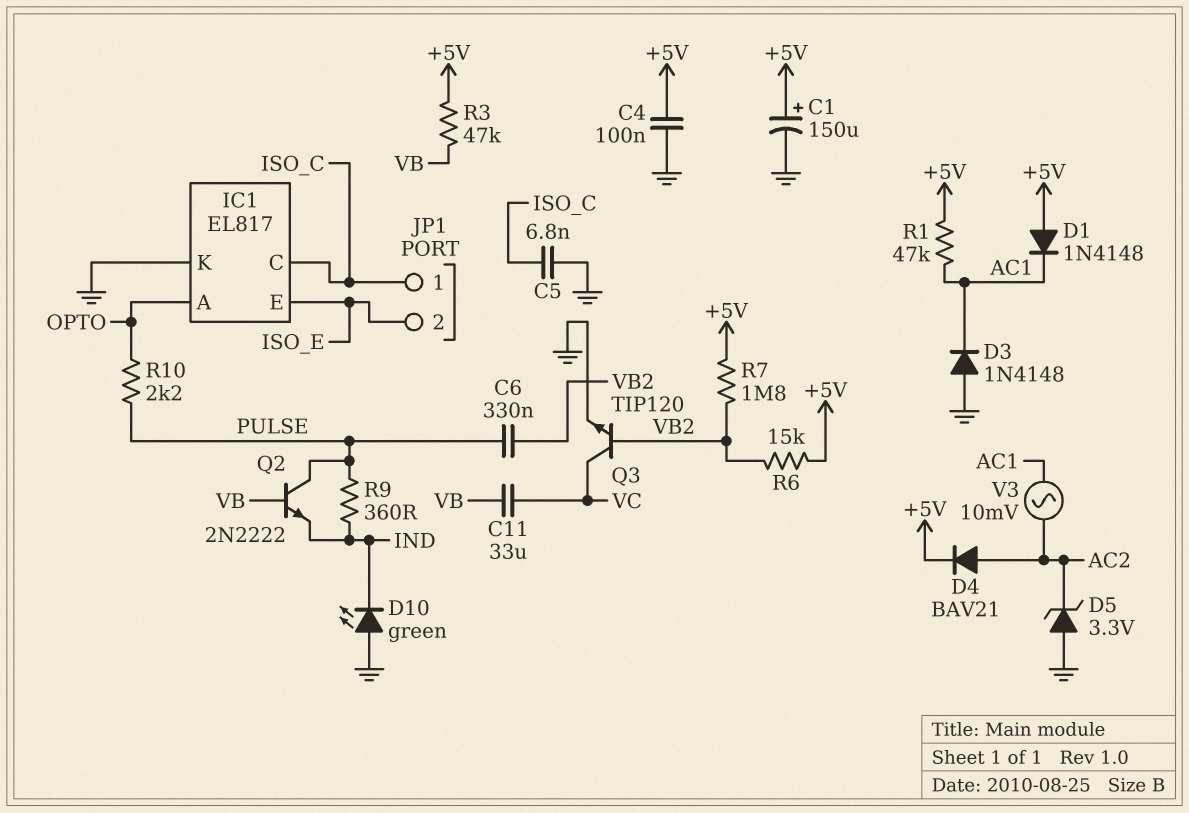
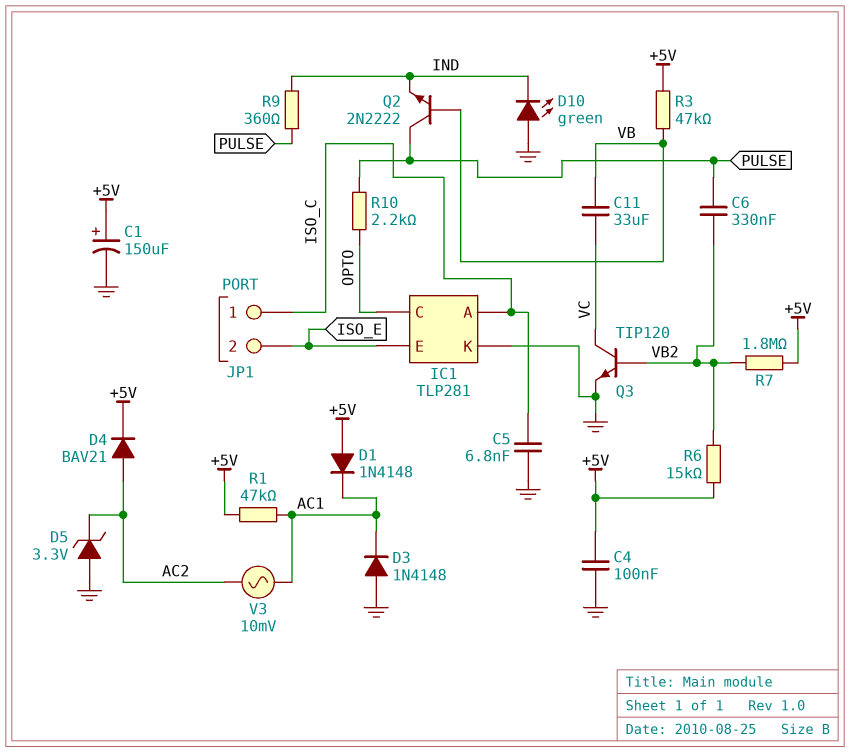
IC1: EL817 -> TLP281
IC1 pin A: OPTO -> ISO_C
IC1 pin C: ISO_C -> OPTO

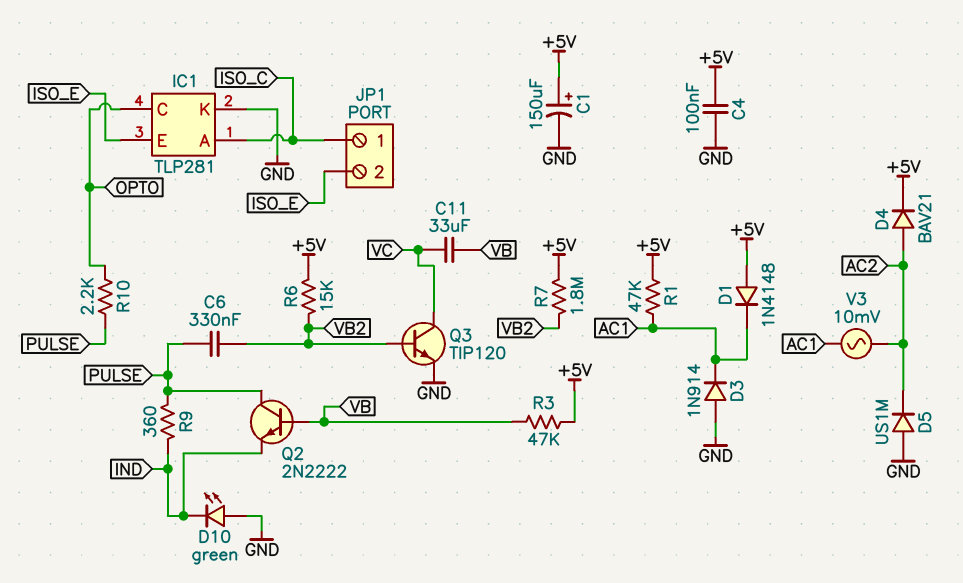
C5: 6.8nF (GND, ISO_C) -> none
D3: diode 1N4148 (A GND, K AC1) -> diode 1N914 (A GND, K AC1)
D5: zener 3.3V (A GND, K AC2) -> diode US1M (A GND, K AC2)

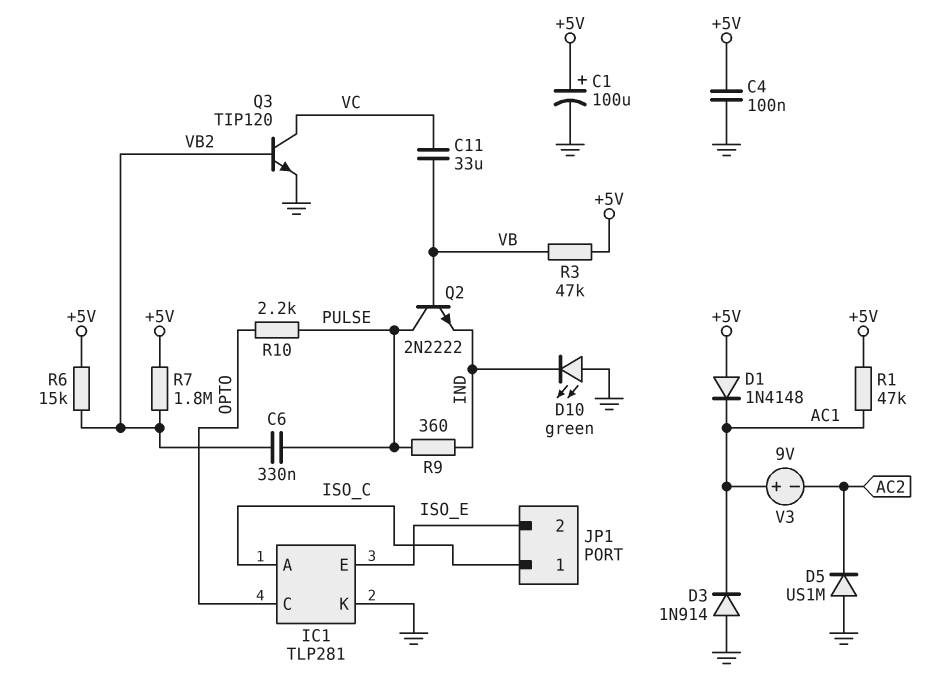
C1: 150uF (plus +5V, minus GND) -> 100uF (plus +5V, minus GND)
D4: diode BAV21 (A AC2, K +5V) -> none
V3: AC 10mV (AC1, AC2) -> 9V (plus AC1, minus AC2)

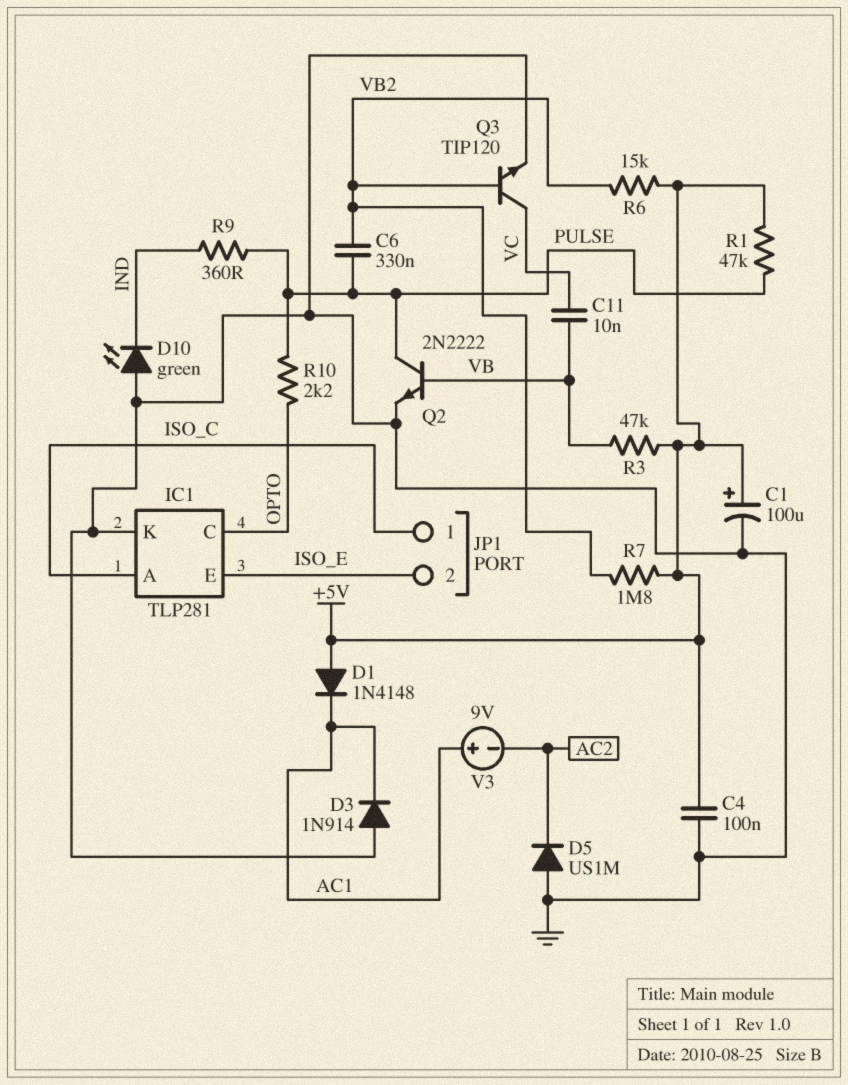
C11: 33uF (VB, VC) -> 10nF (VB, VC)
Q2: NPN 2N2222 (B VB, C PULSE, E IND) -> NPN 2N2222 (B VB, C PULSE, E GND)
R1: 47k (+5V, AC1) -> 47k (+5V, PULSE)

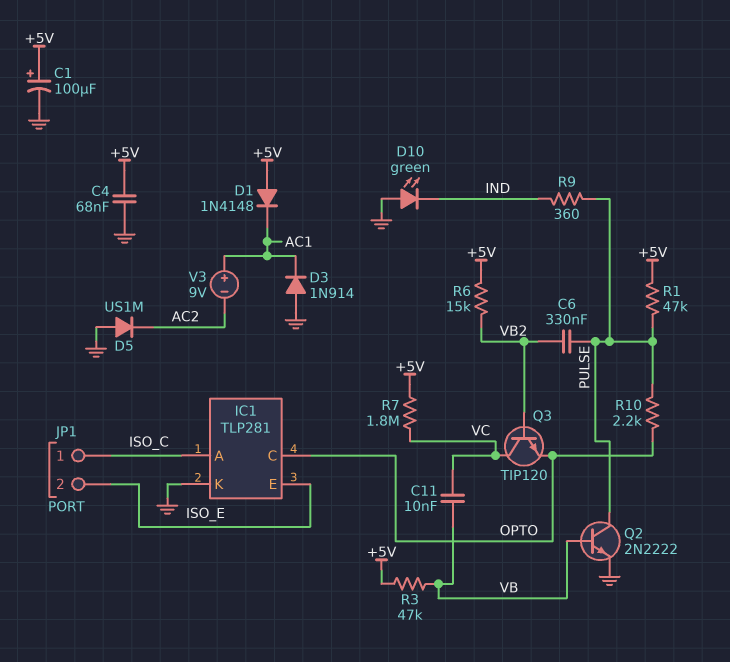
C4: 100nF (+5V, GND) -> 68nF (+5V, GND)
Q3: NPN TIP120 (B VB2, C VC, E GND) -> NPN TIP120 (B VB2, C VC, E OPTO)
R7: 1.8M (+5V, VB2) -> 1.8M (+5V, VC)

